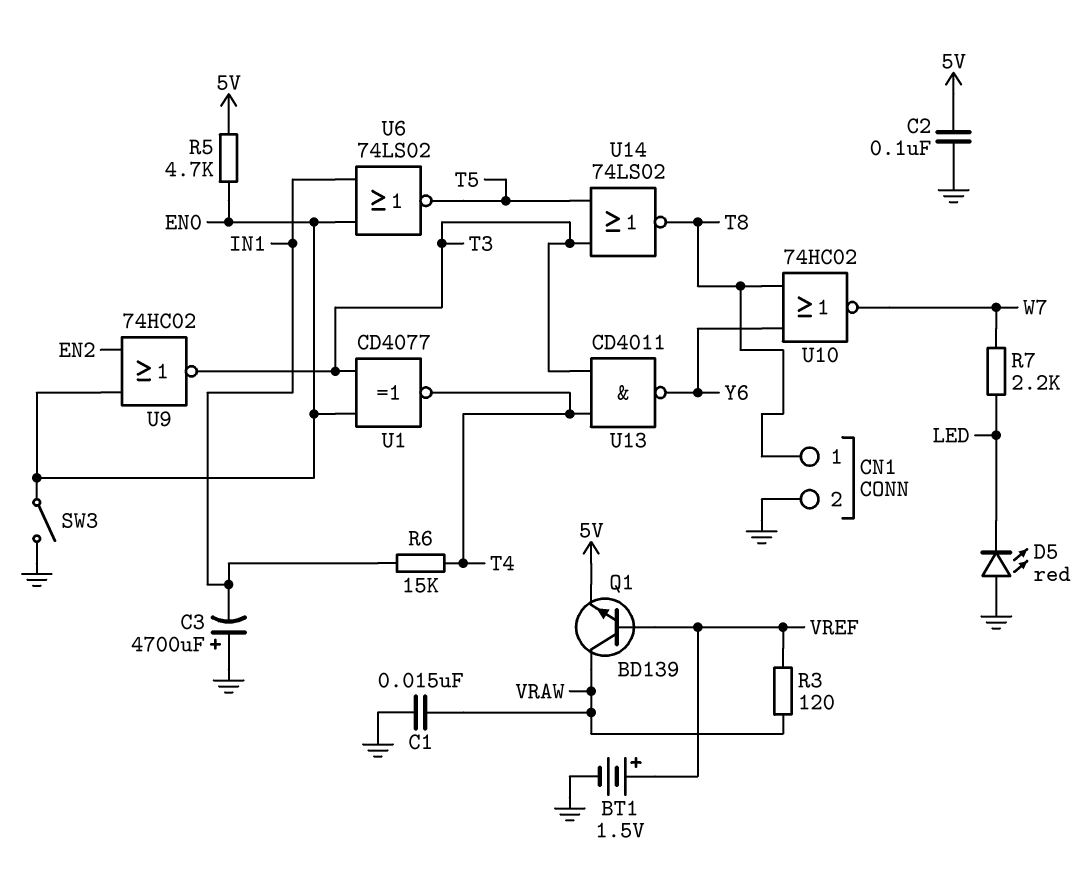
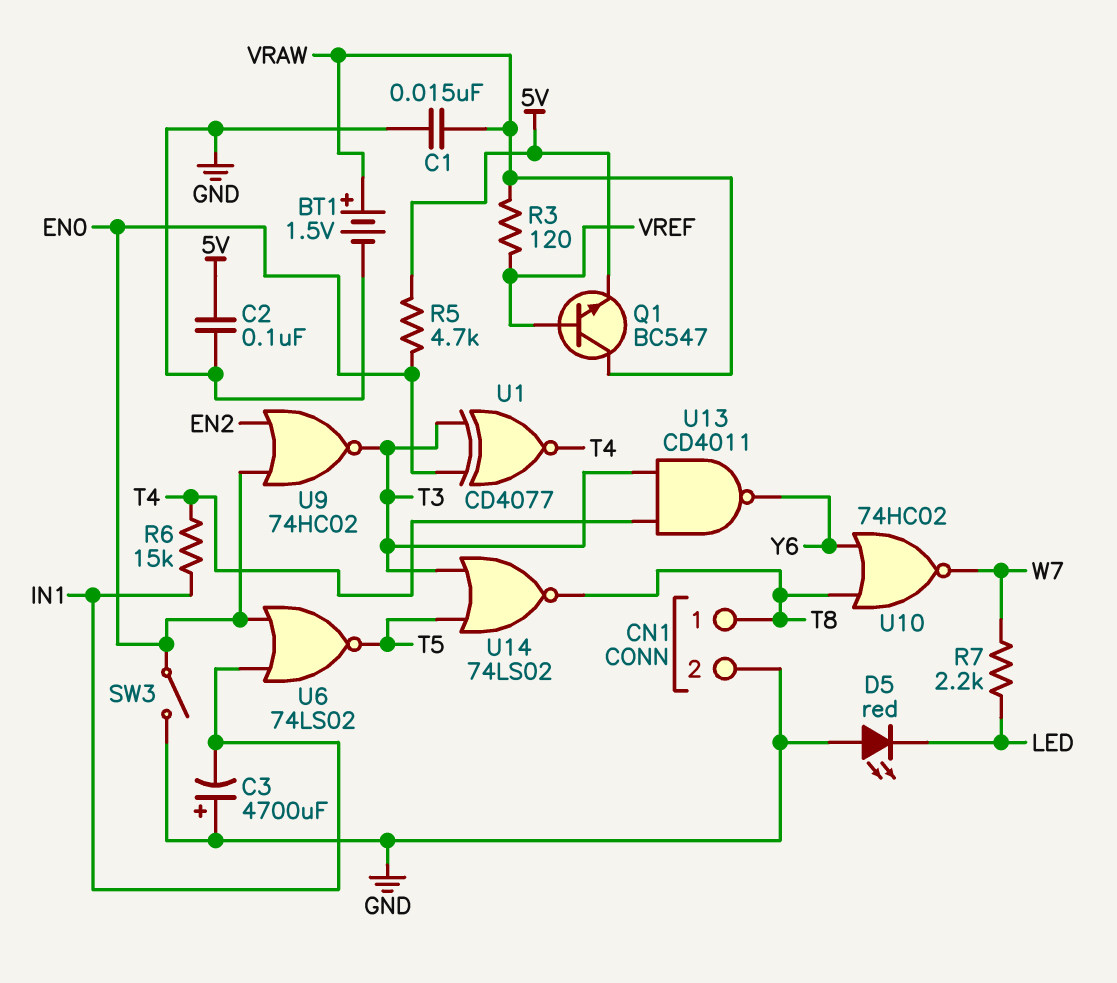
BT1: 1.5V (plus VREF, minus GND) -> 1.5V (plus VRAW, minus GND)
Q1: NPN BD139 (B VREF, C VRAW, E 5V) -> NPN BC547 (B VREF, C VRAW, E 5V)

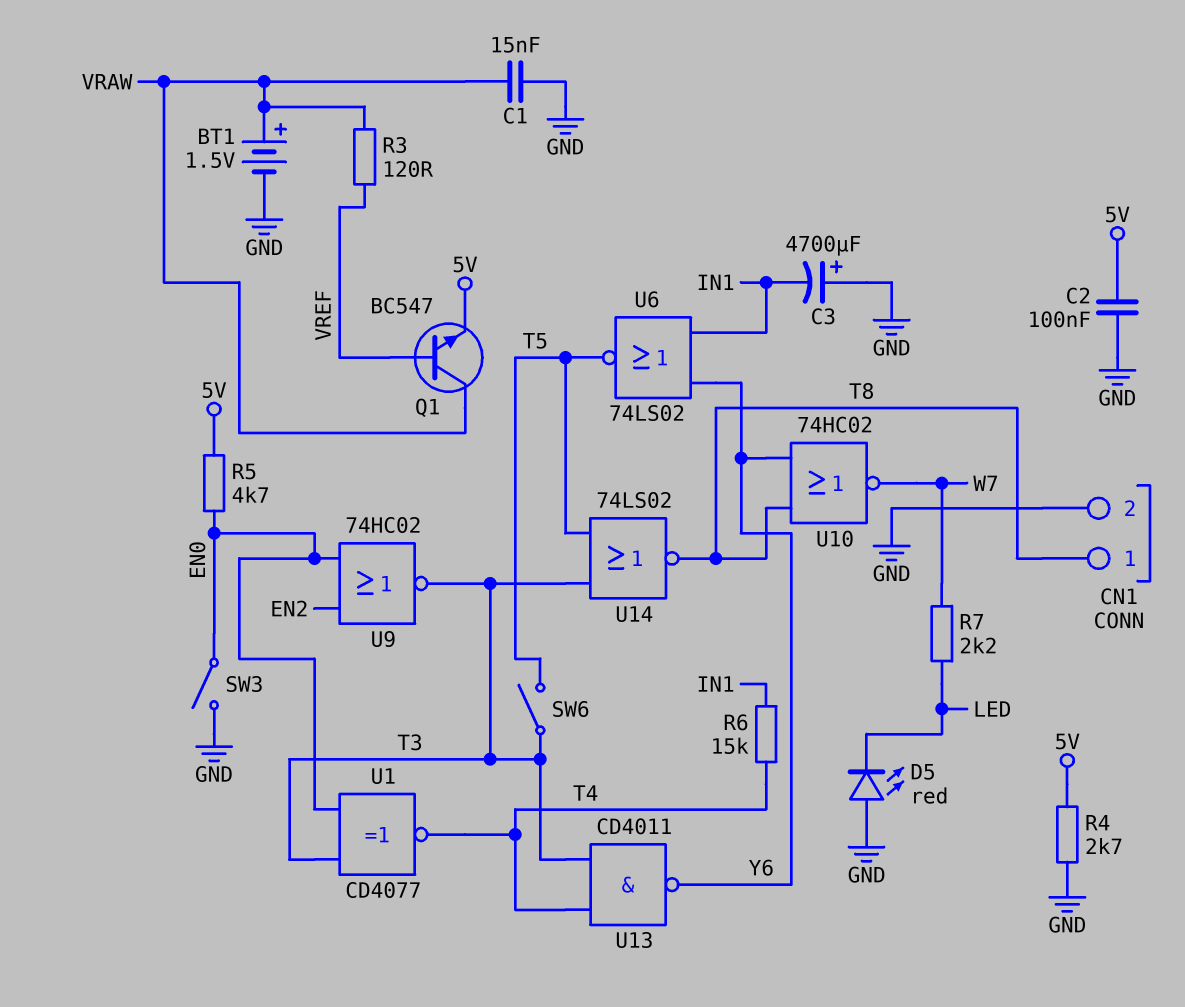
R4: none -> 2.7k (5V, GND)
SW6: none -> switch (T3, T5)
U6: NOR 74LS02 (in EN0, in IN1, out T5) -> NOR 74LS02 (in IN1, in Y6, out T5)

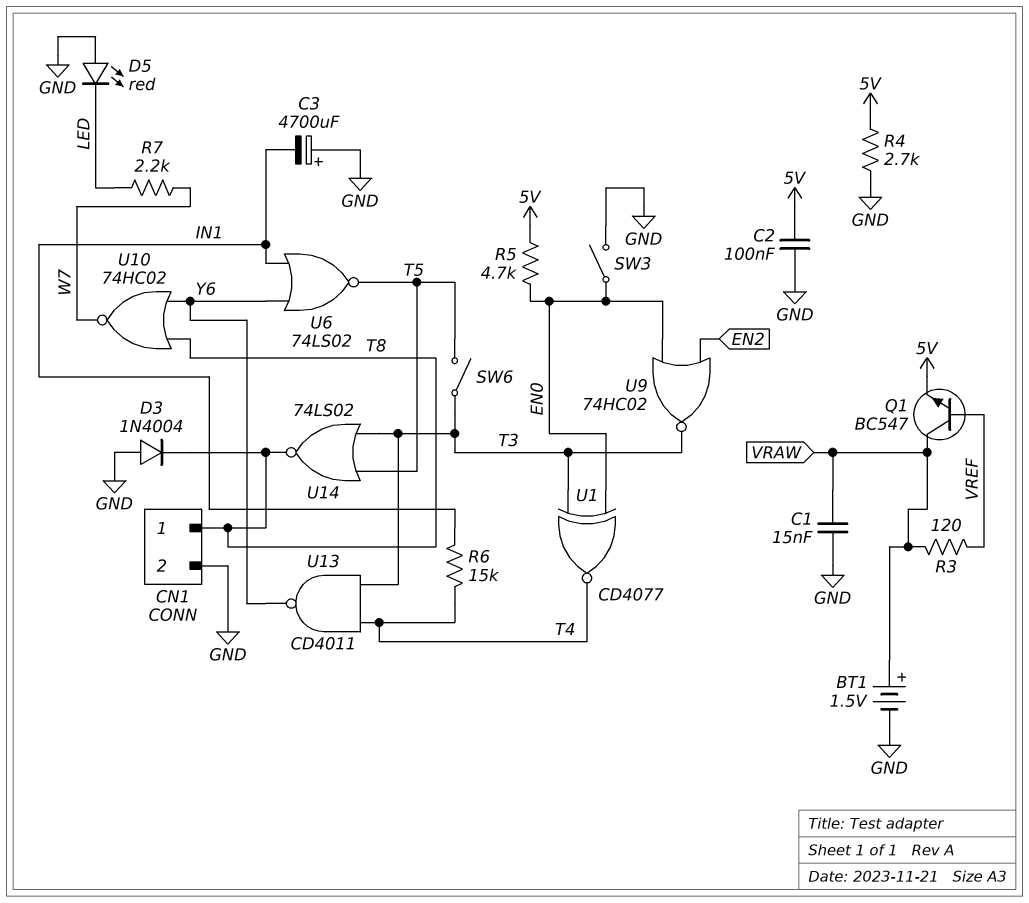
D3: none -> diode 1N4004 (A GND, K T8)

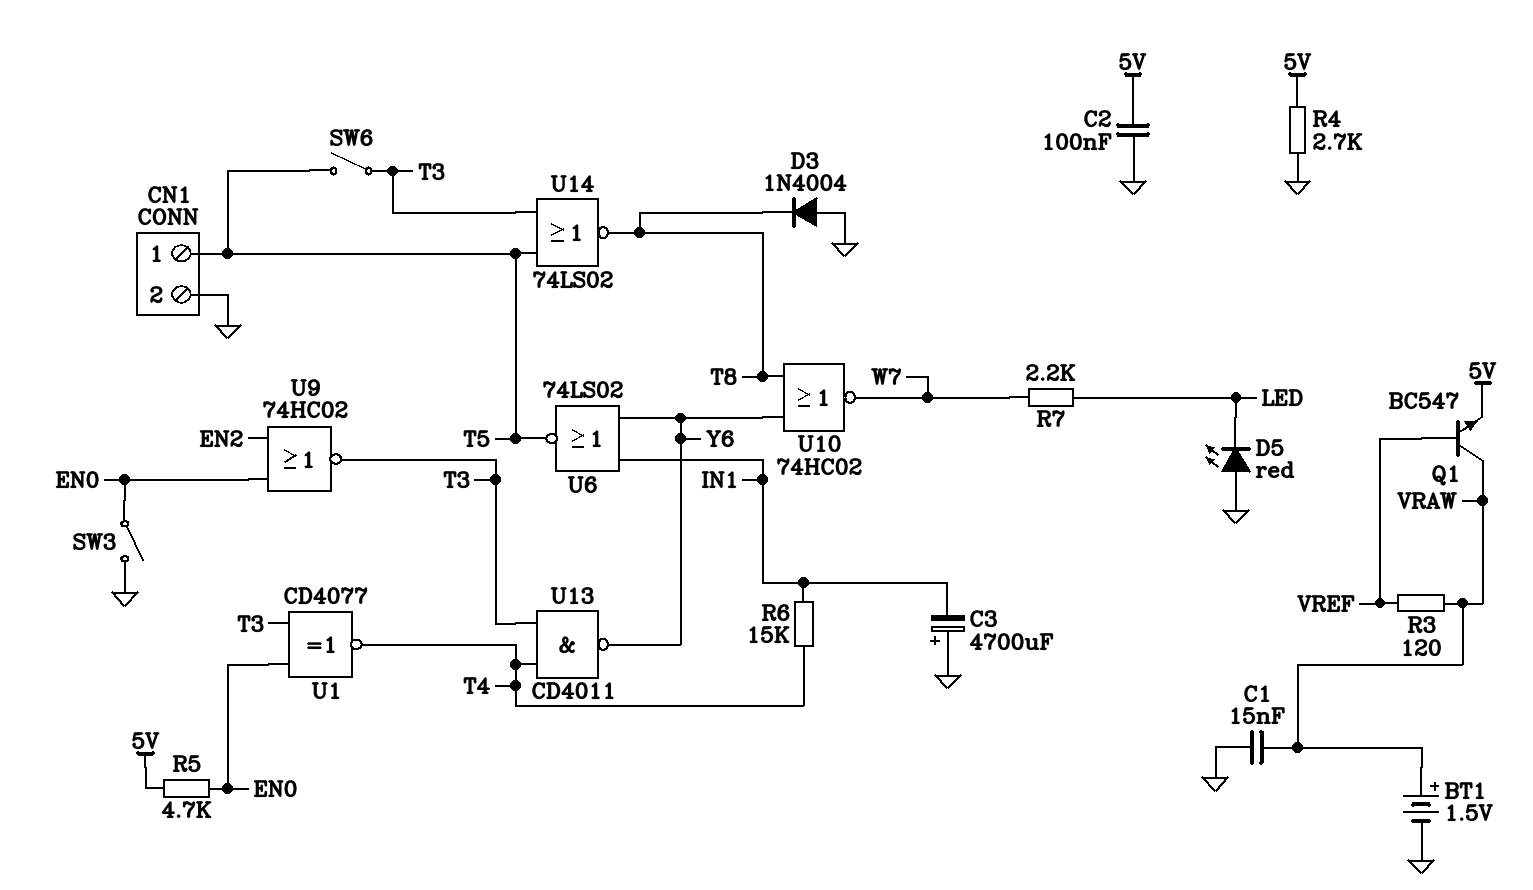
CN1 pin 1: T8 -> T5

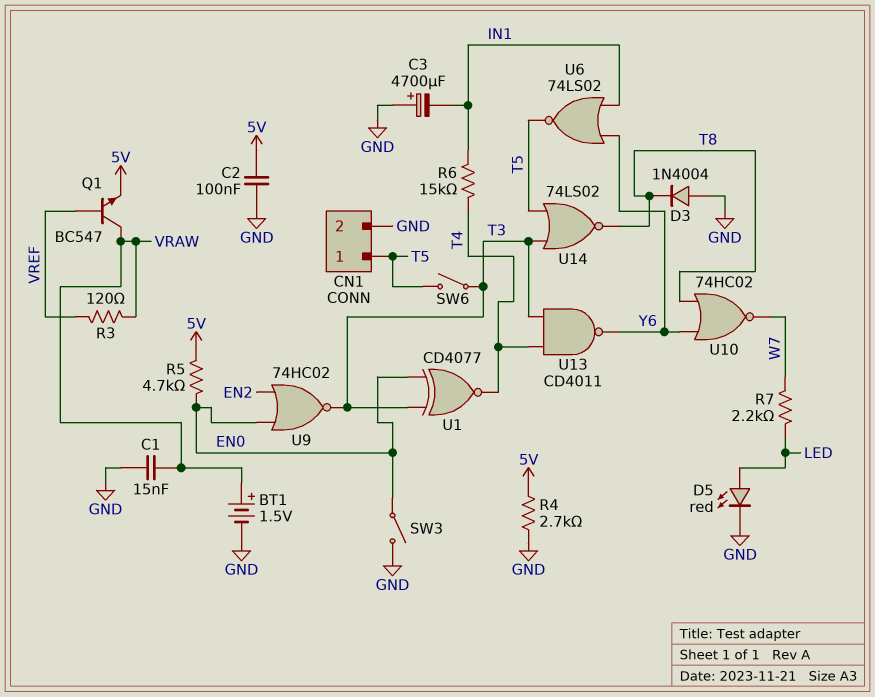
D5: LED red (A GND, K LED) -> LED red (A LED, K GND)

